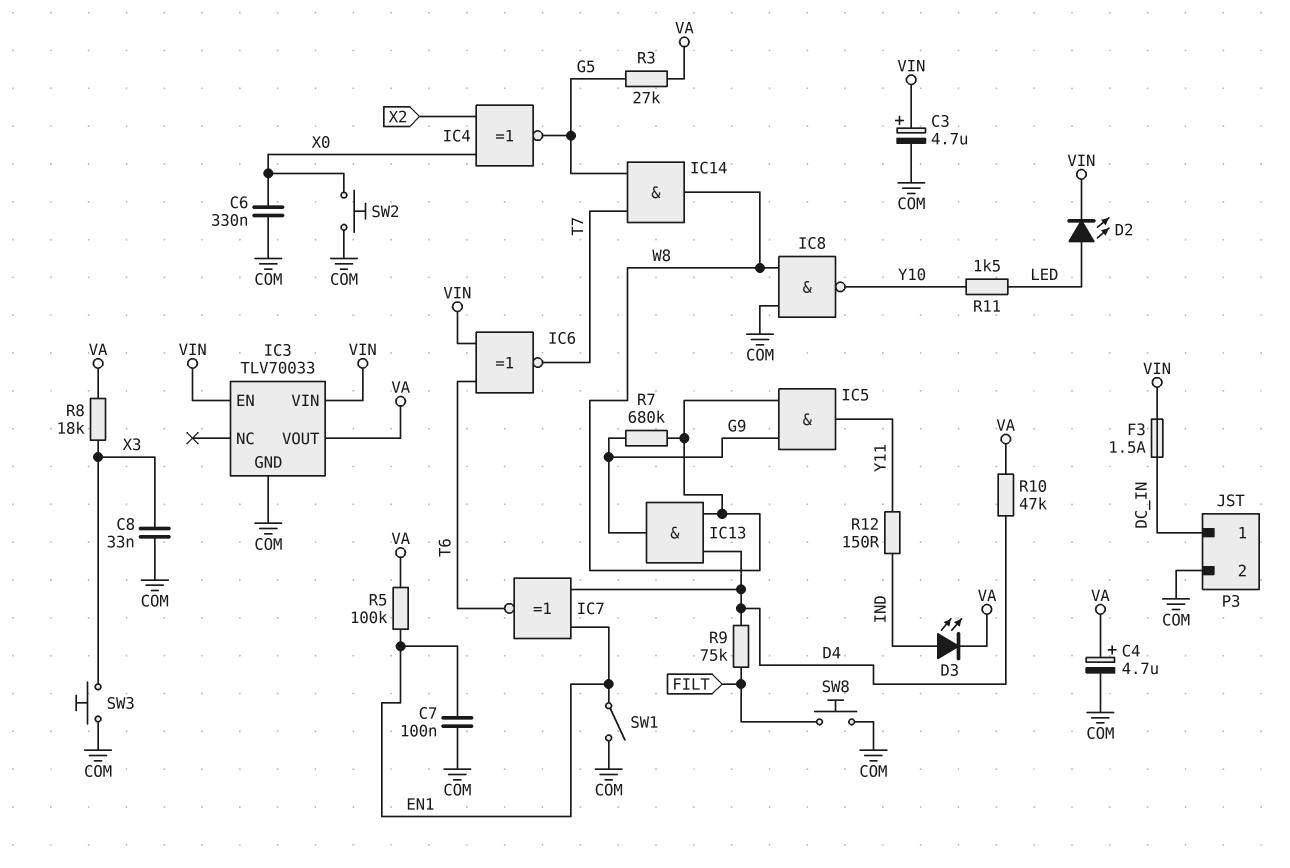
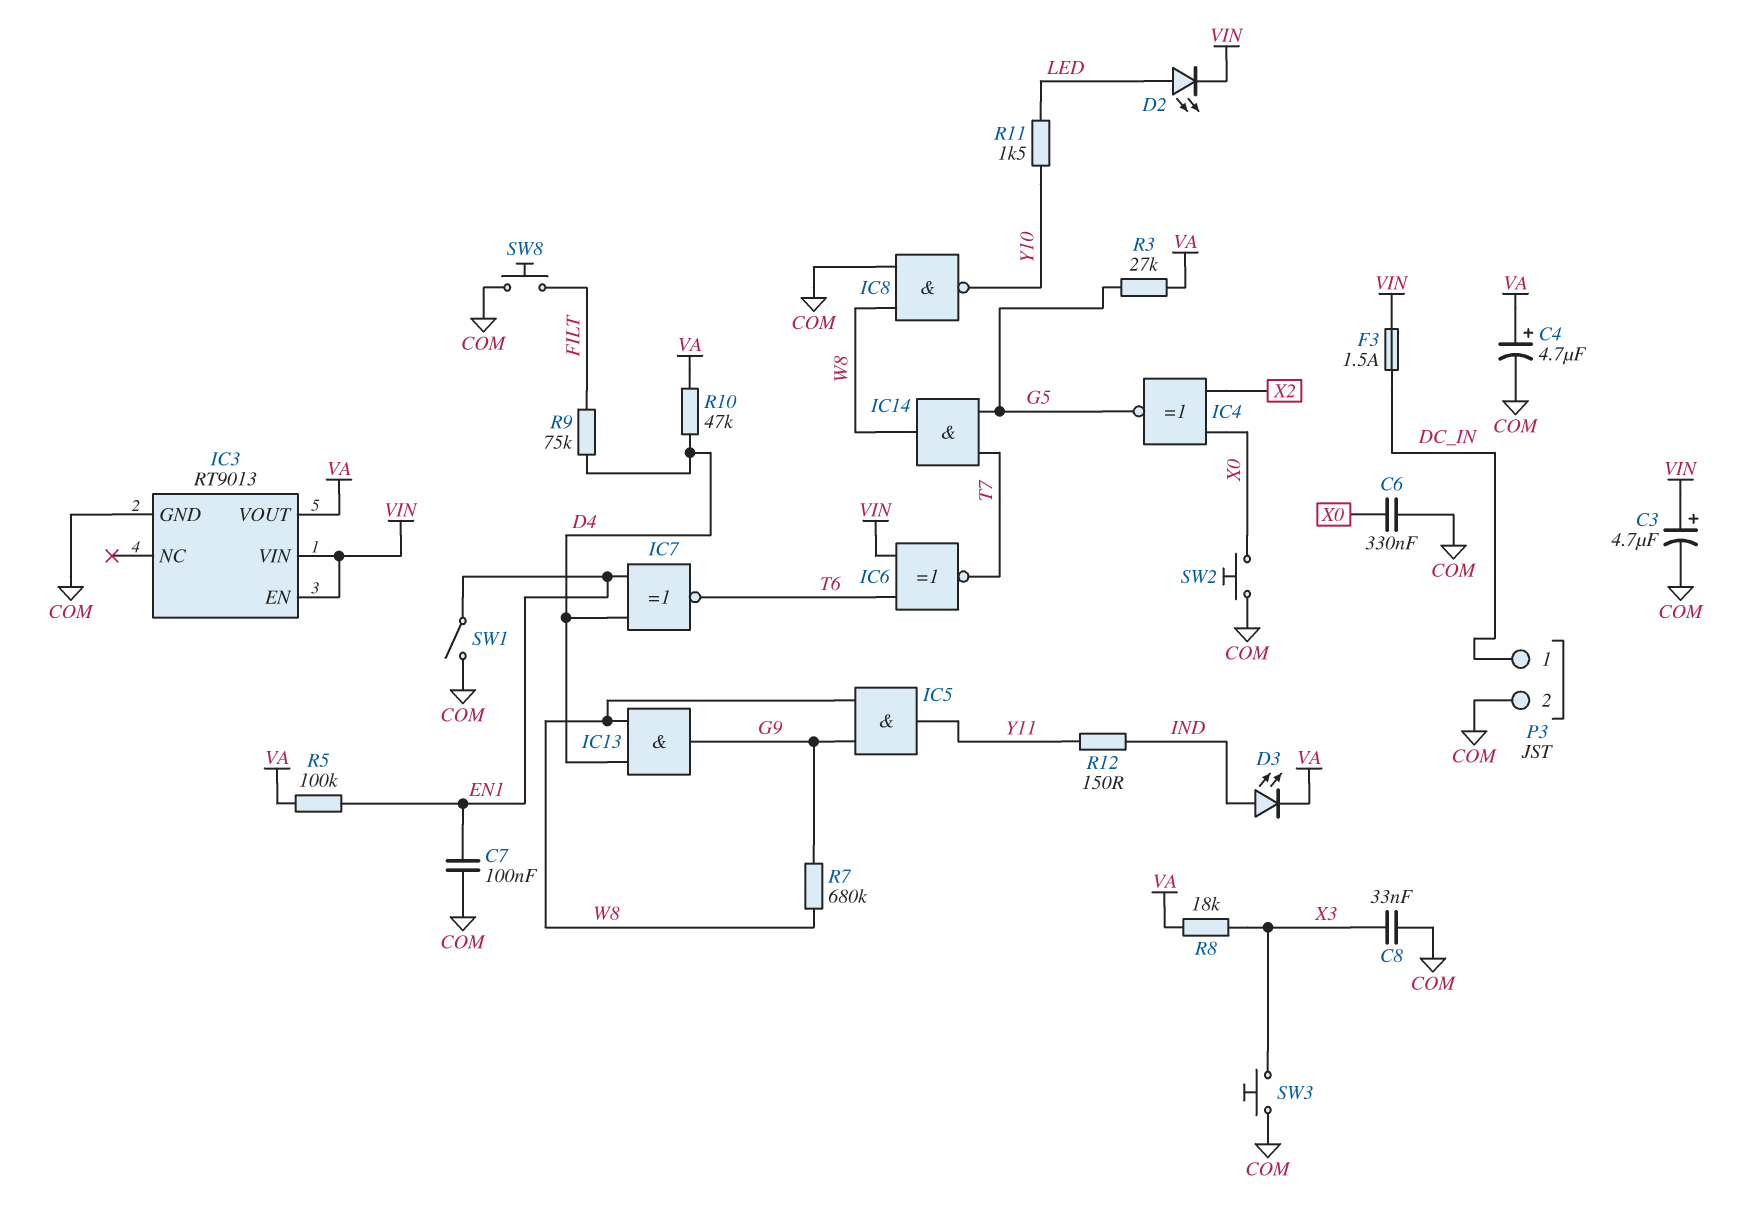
IC3: TLV70033 -> RT9013

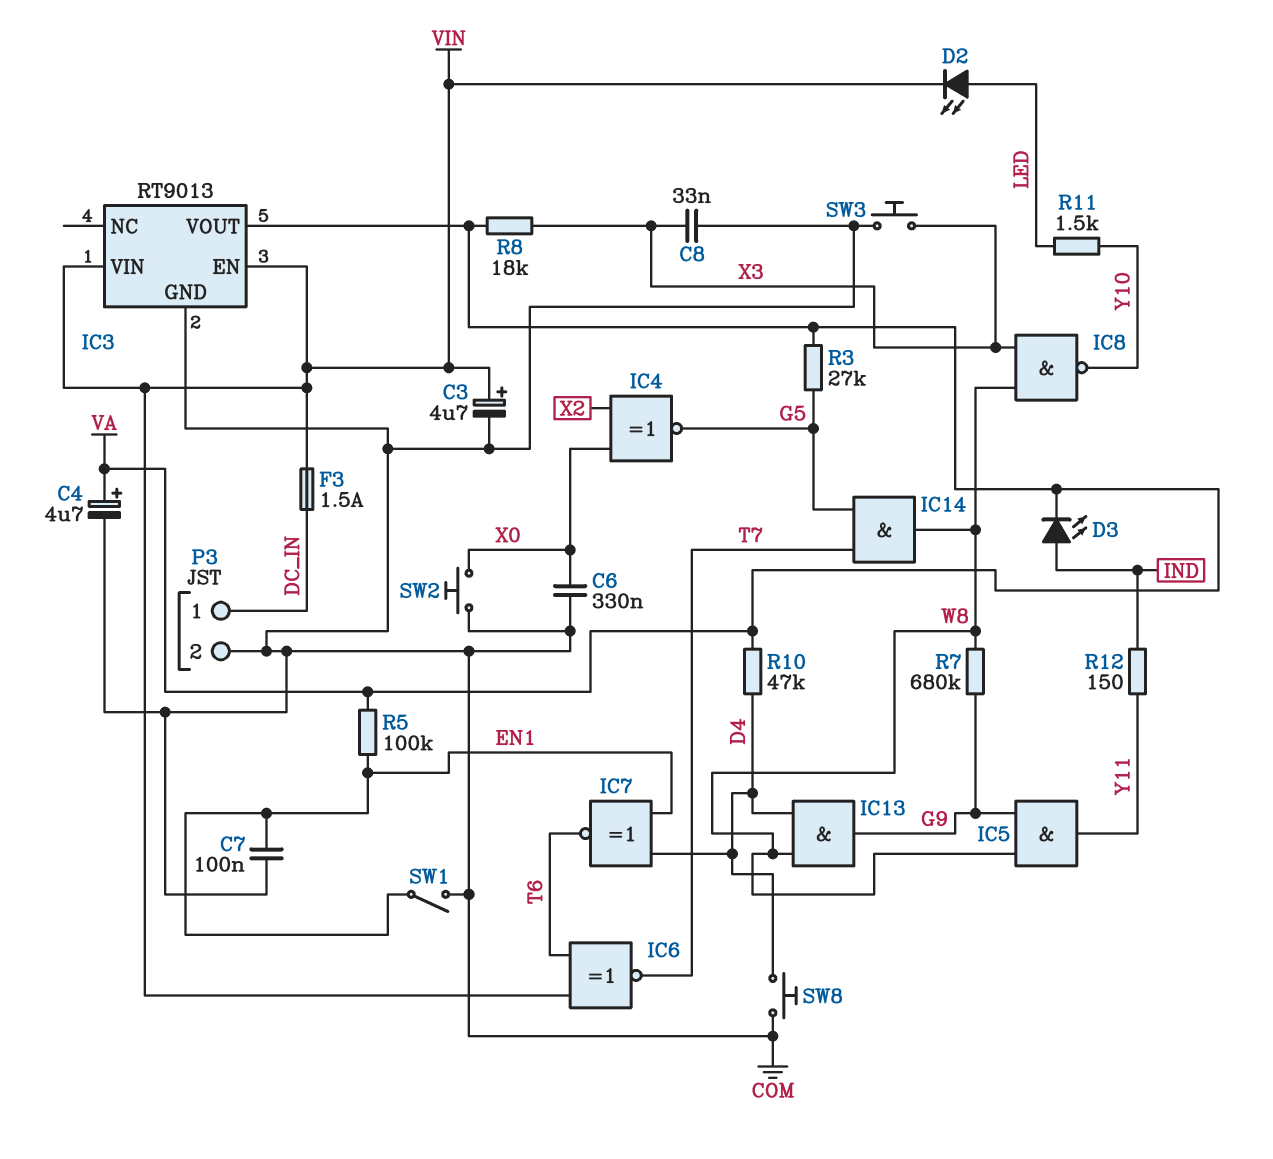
IC8: NAND (in COM, in W8, out Y10) -> NAND (in W8, in X3, out Y10)
R9: 75k (D4, FILT) -> none
SW8: button (COM, FILT) -> button (COM, D4)

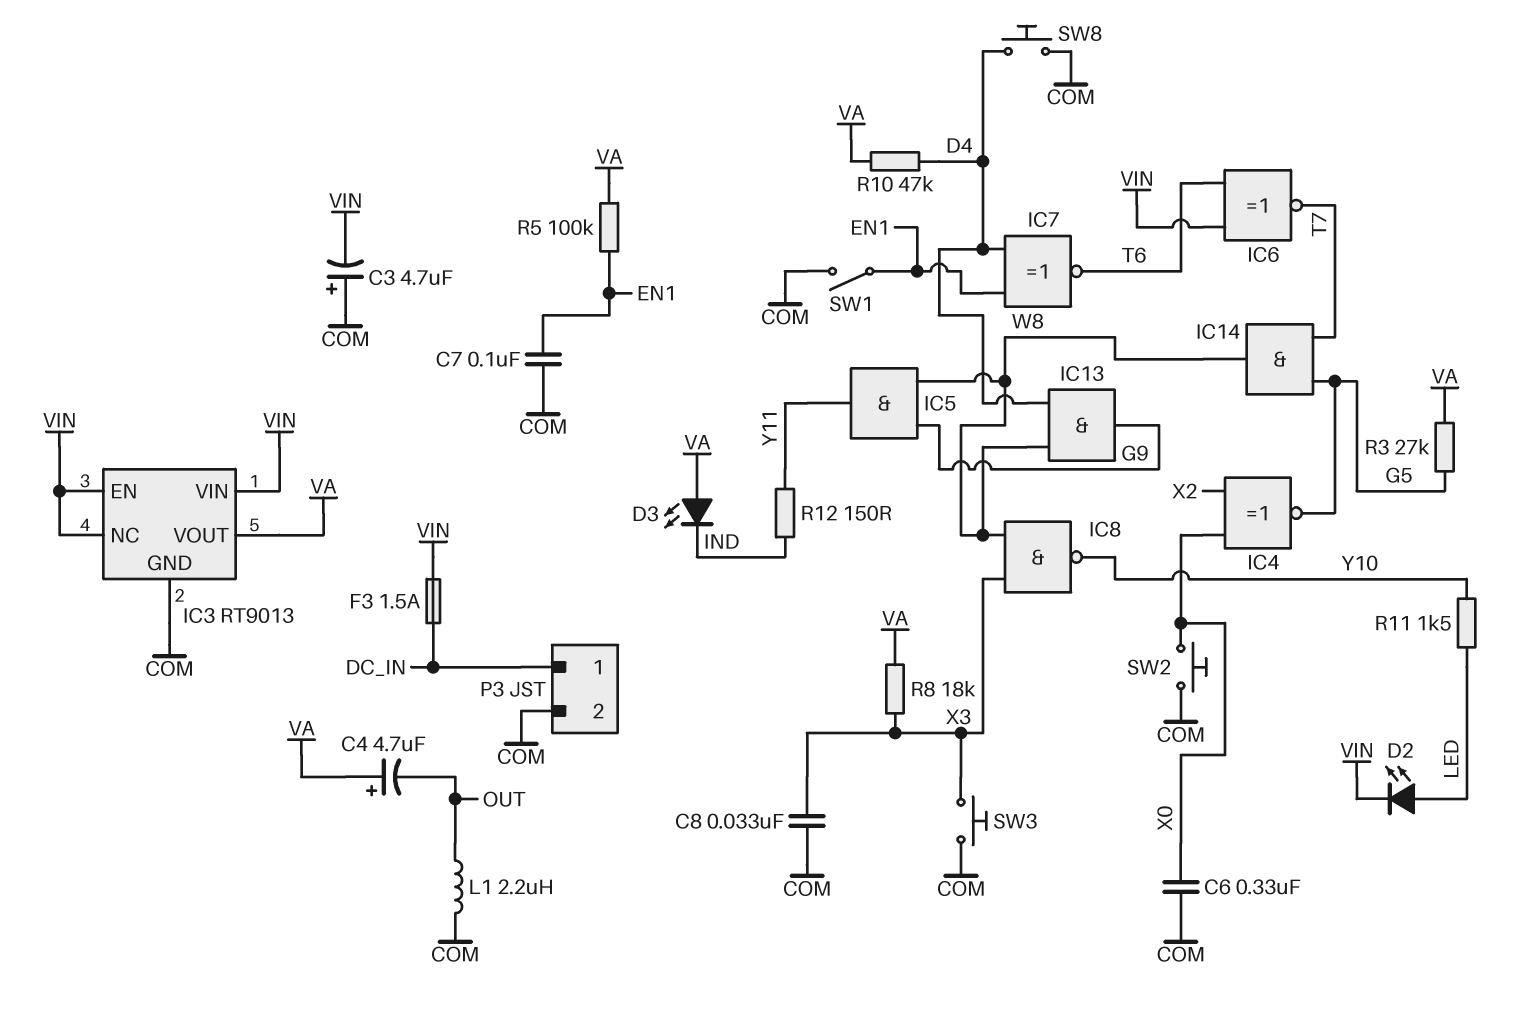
C3: 4.7uF (plus VIN, minus COM) -> 4.7uF (plus COM, minus VIN)
C4: 4.7uF (plus VA, minus COM) -> 4.7uF (plus VA, minus OUT)
D3: LED (A IND, K VA) -> LED (A VA, K IND)
IC3 pin NC: none -> VIN
L1: none -> 2.2uH (COM, OUT)
R7: 680k (G9, W8) -> none

